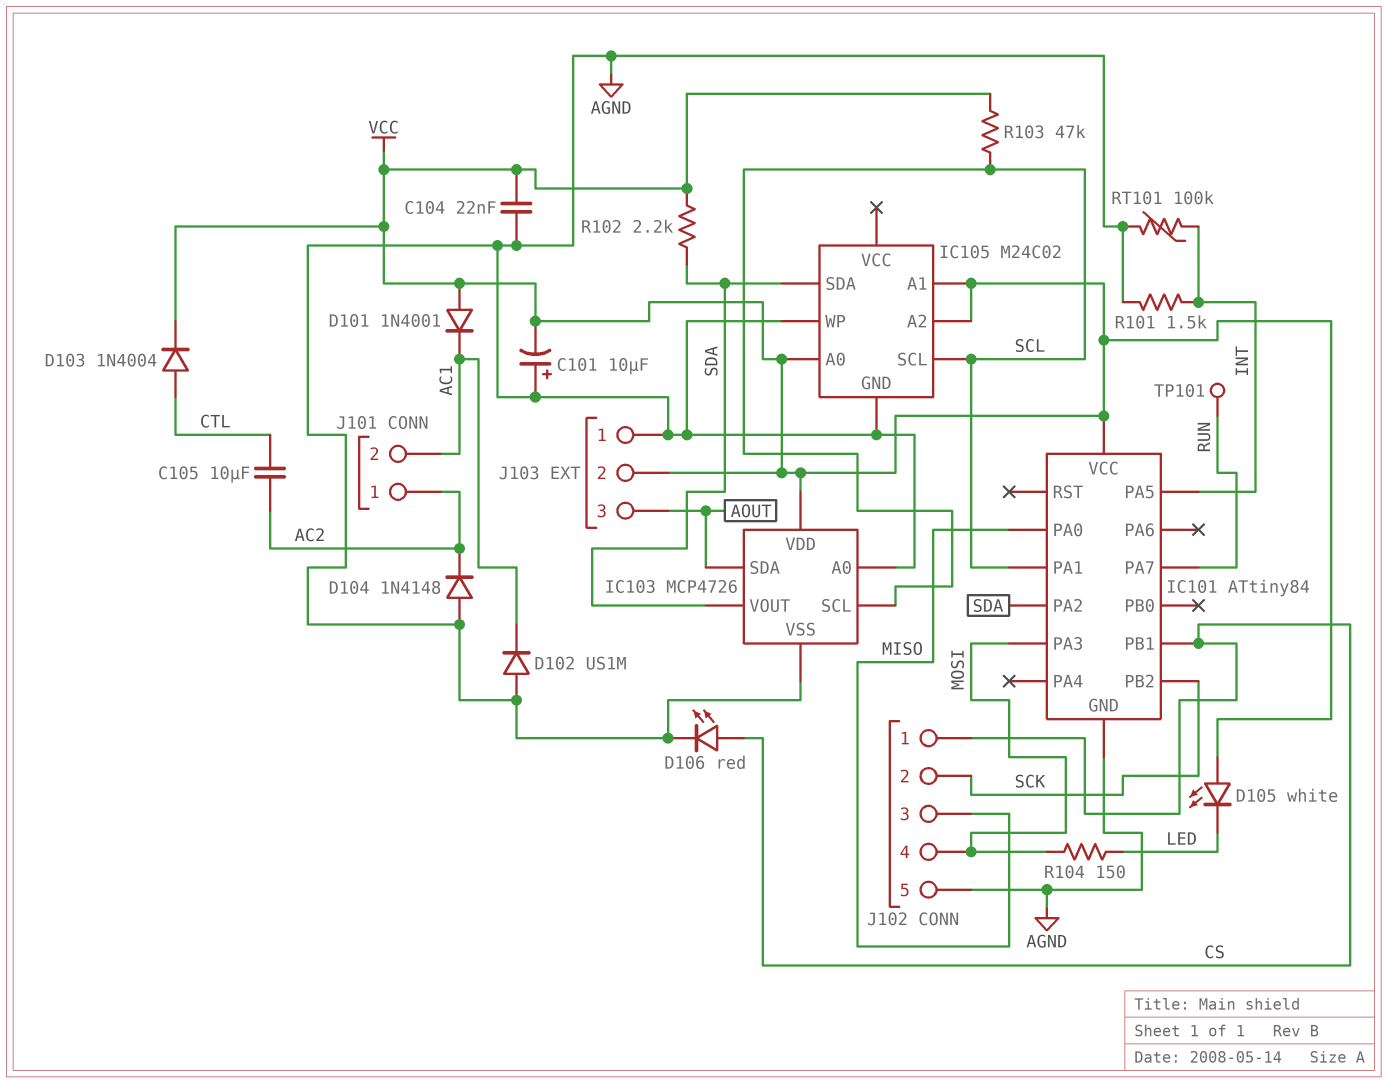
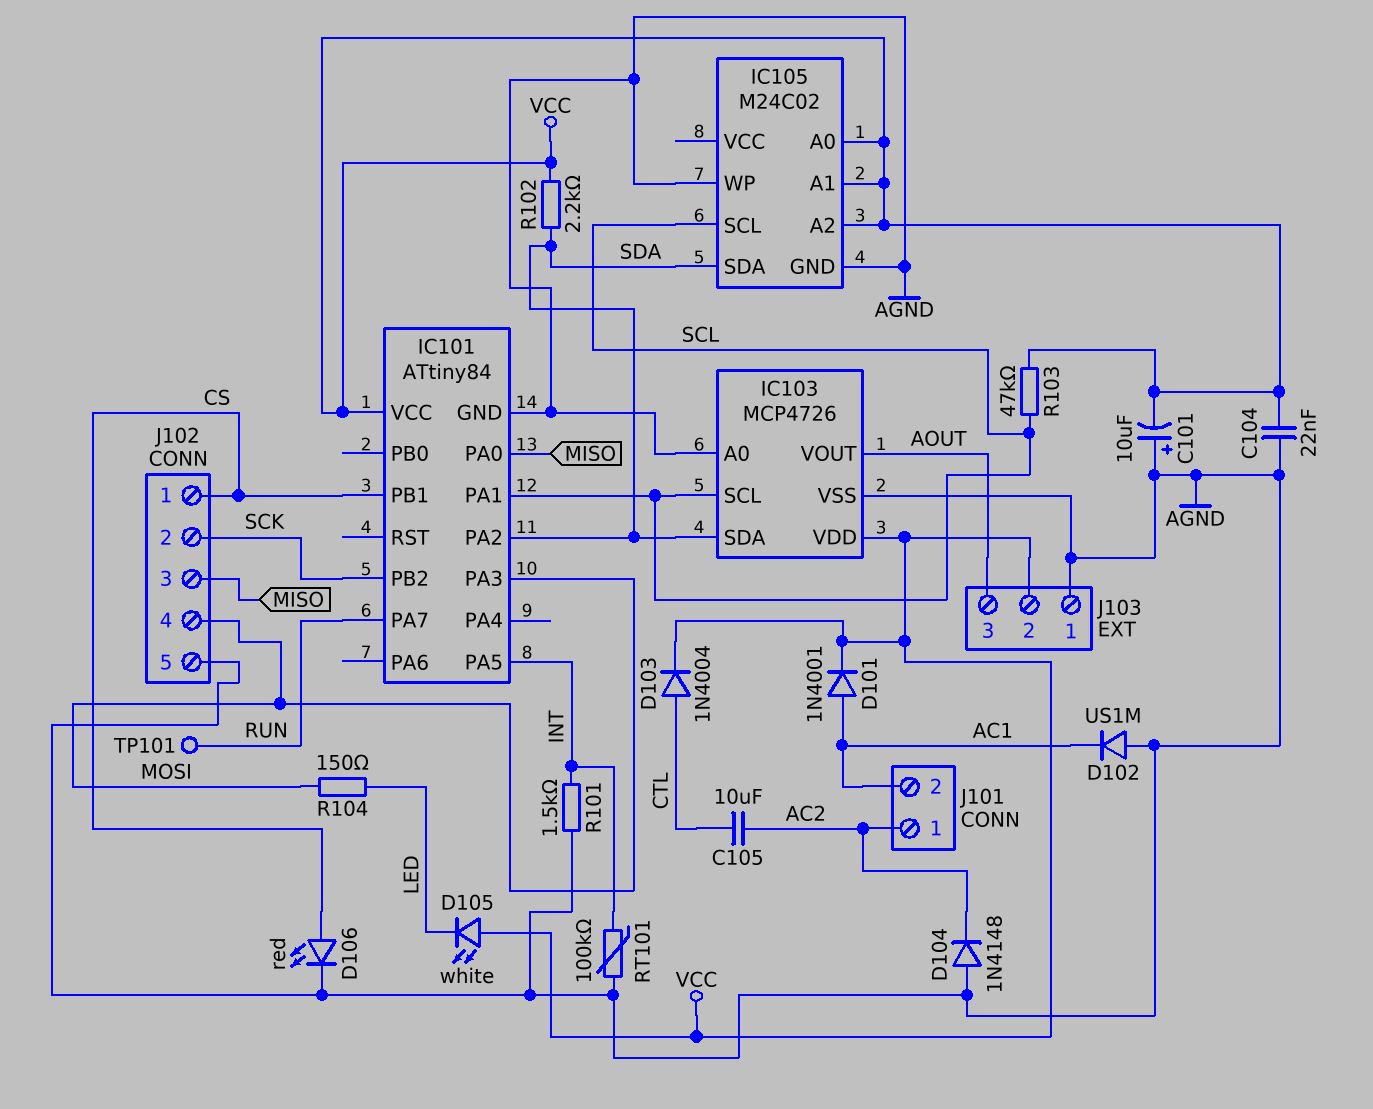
D101: diode 1N4001 (A VCC, K AC1) -> diode 1N4001 (A AC1, K VCC)
IC103 pin SDA: AOUT -> SDA
IC103 pin VOUT: SDA -> AOUT

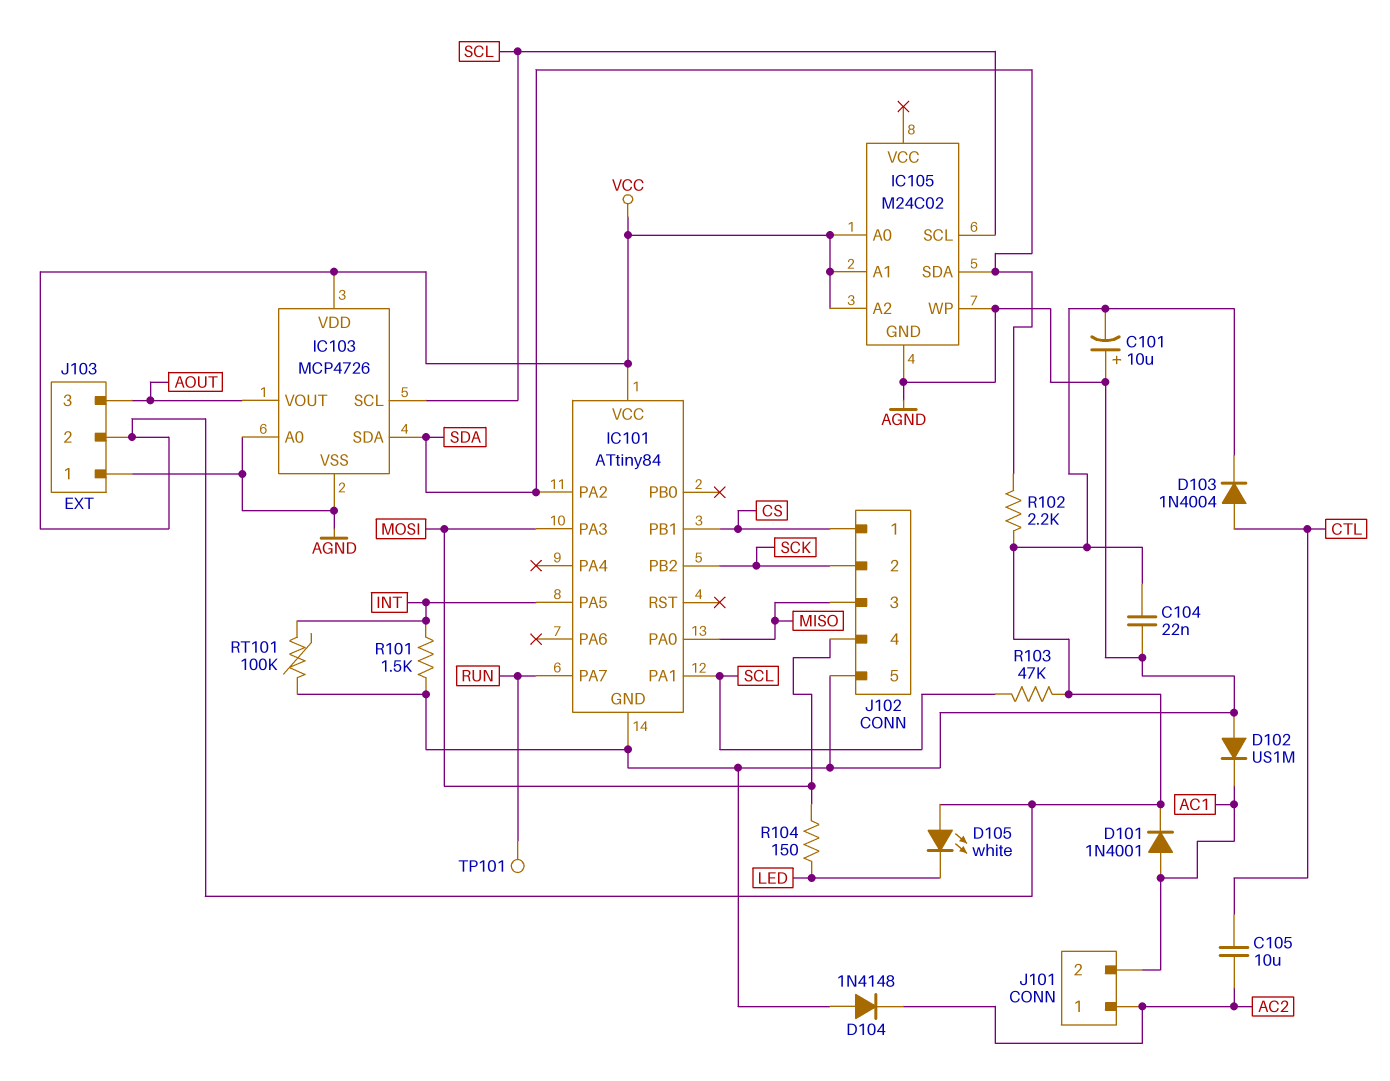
D106: LED red (A CS, K AGND) -> none

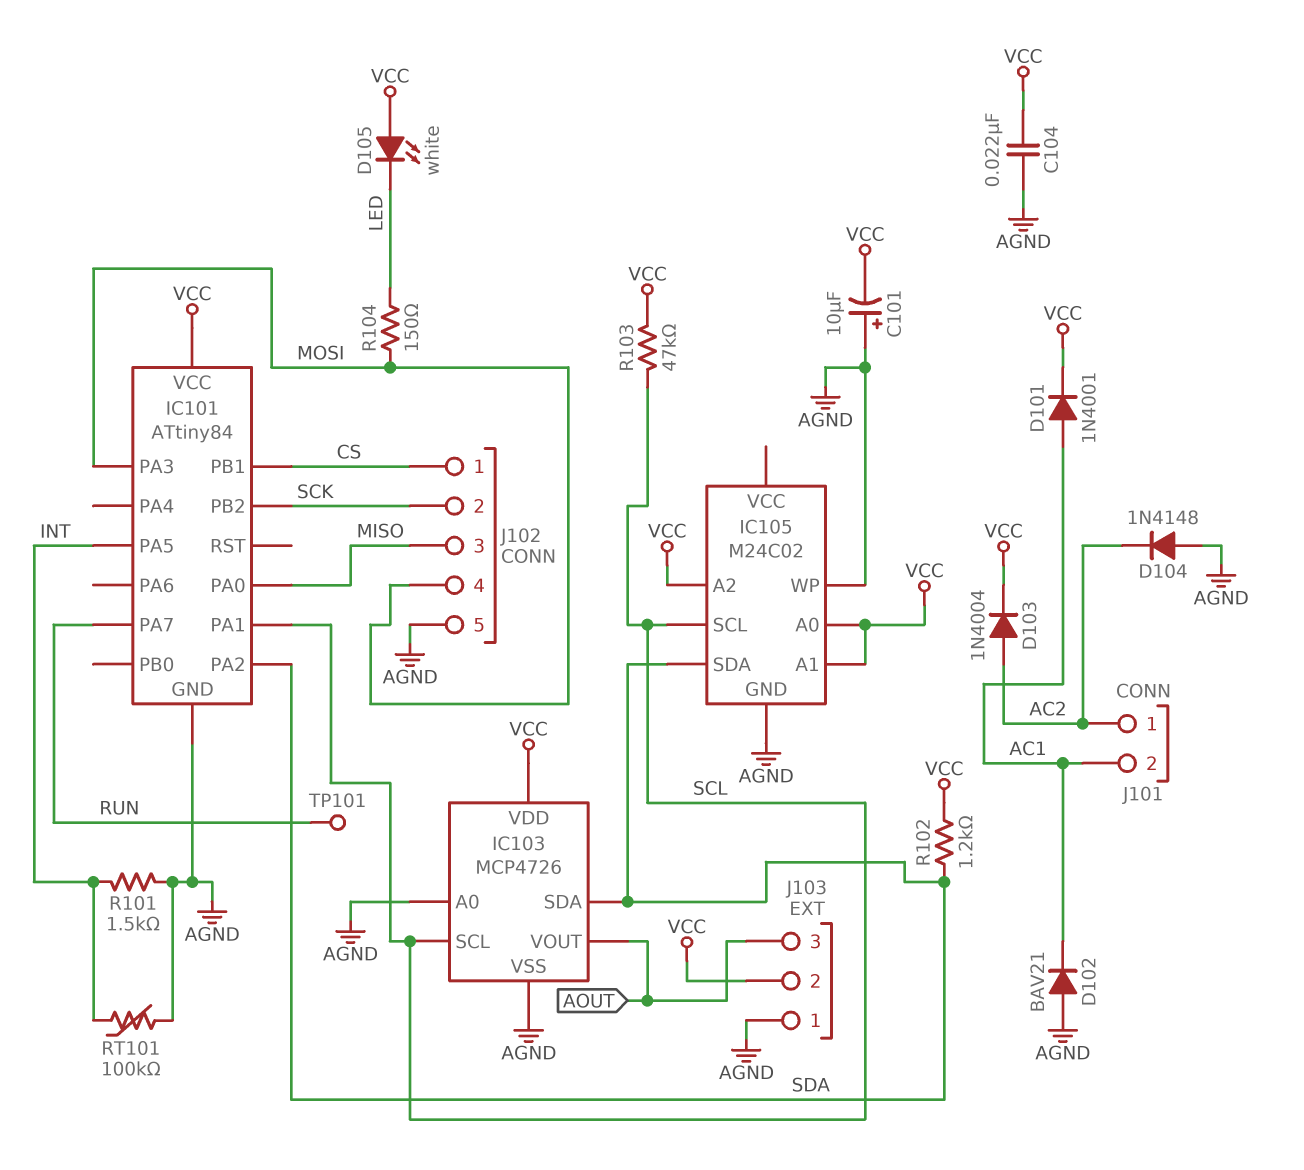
C105: 10uF (AC2, CTL) -> none
D102: diode US1M (A AGND, K AC1) -> diode BAV21 (A AGND, K AC1)
D103: diode 1N4004 (A CTL, K VCC) -> diode 1N4004 (A AC2, K VCC)
R102: 2.2k (SDA, VCC) -> 1.2k (SDA, VCC)

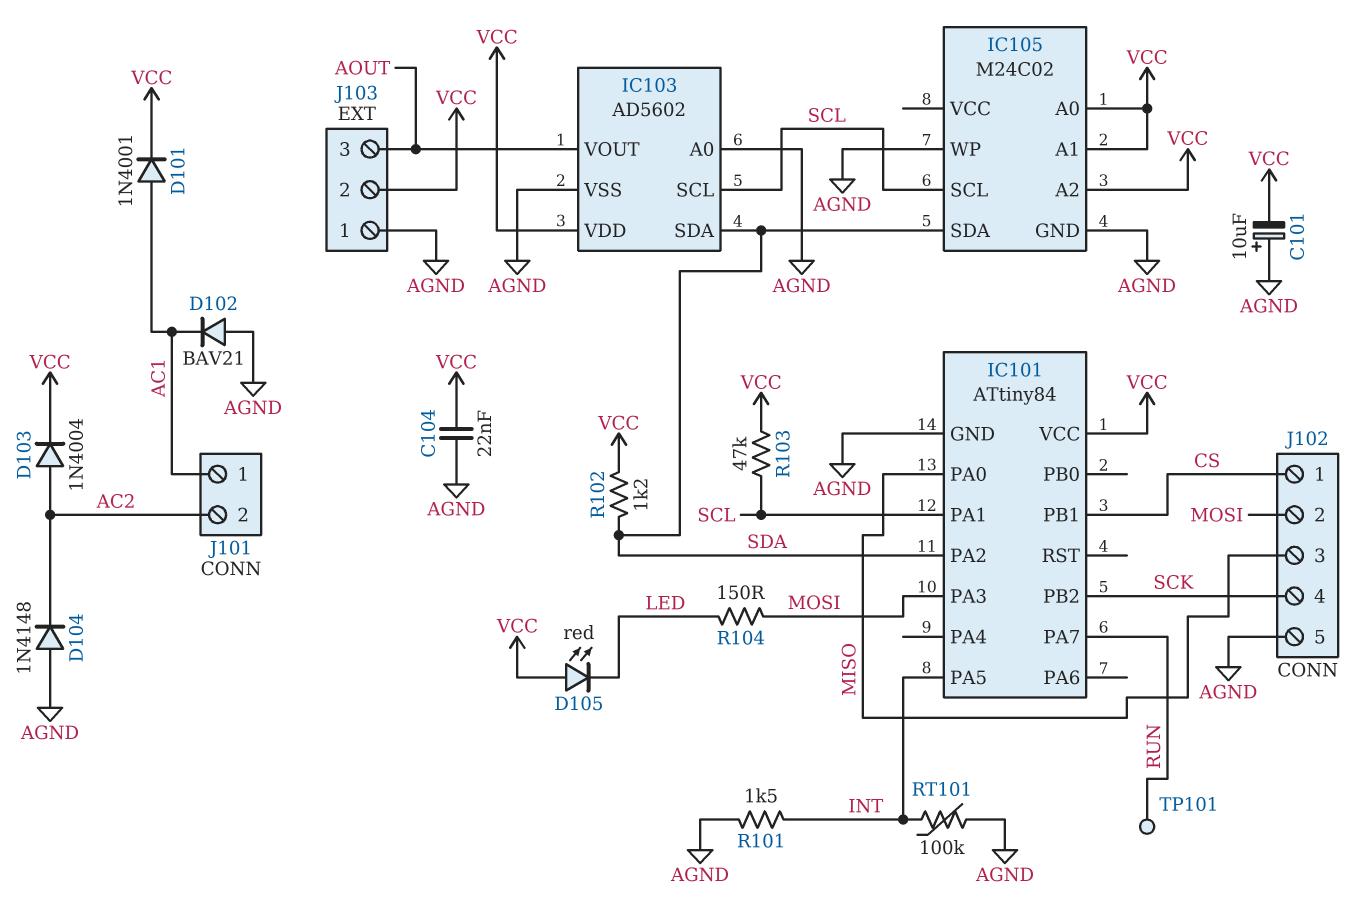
D105: LED white (A VCC, K LED) -> LED red (A VCC, K LED)
IC103: MCP4726 -> AD5602
J101 pin 1: AC2 -> AC1
J101 pin 2: AC1 -> AC2
J102 pin 2: SCK -> MOSI
J102 pin 4: MOSI -> SCK

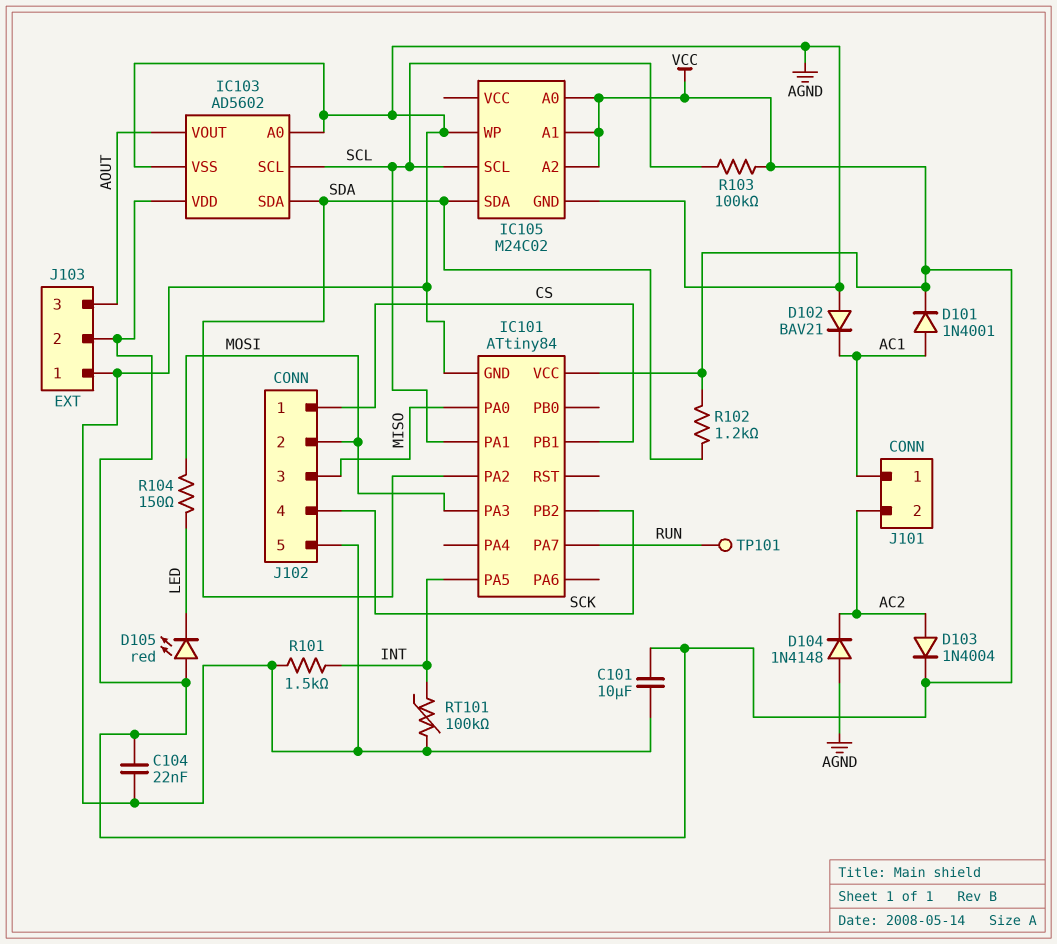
C101: 10uF (plus AGND, minus VCC) -> 10uF (AGND, VCC)
R103: 47k (SCL, VCC) -> 100k (SCL, VCC)

